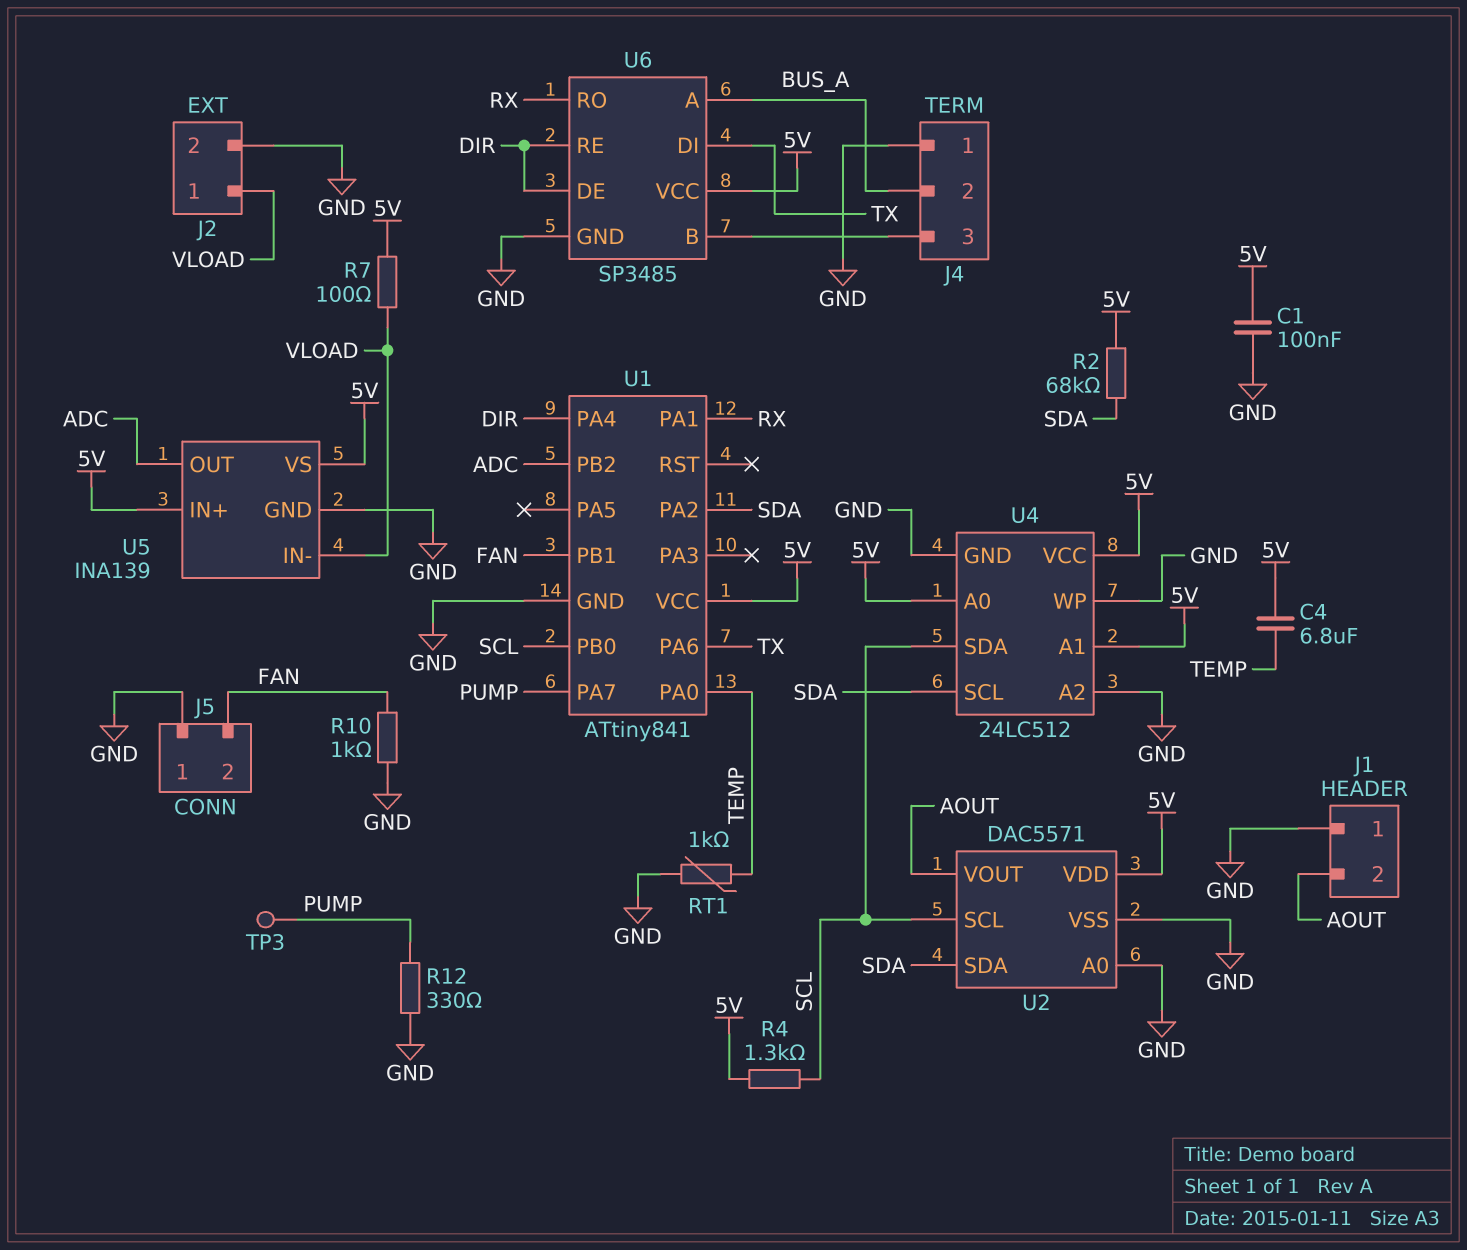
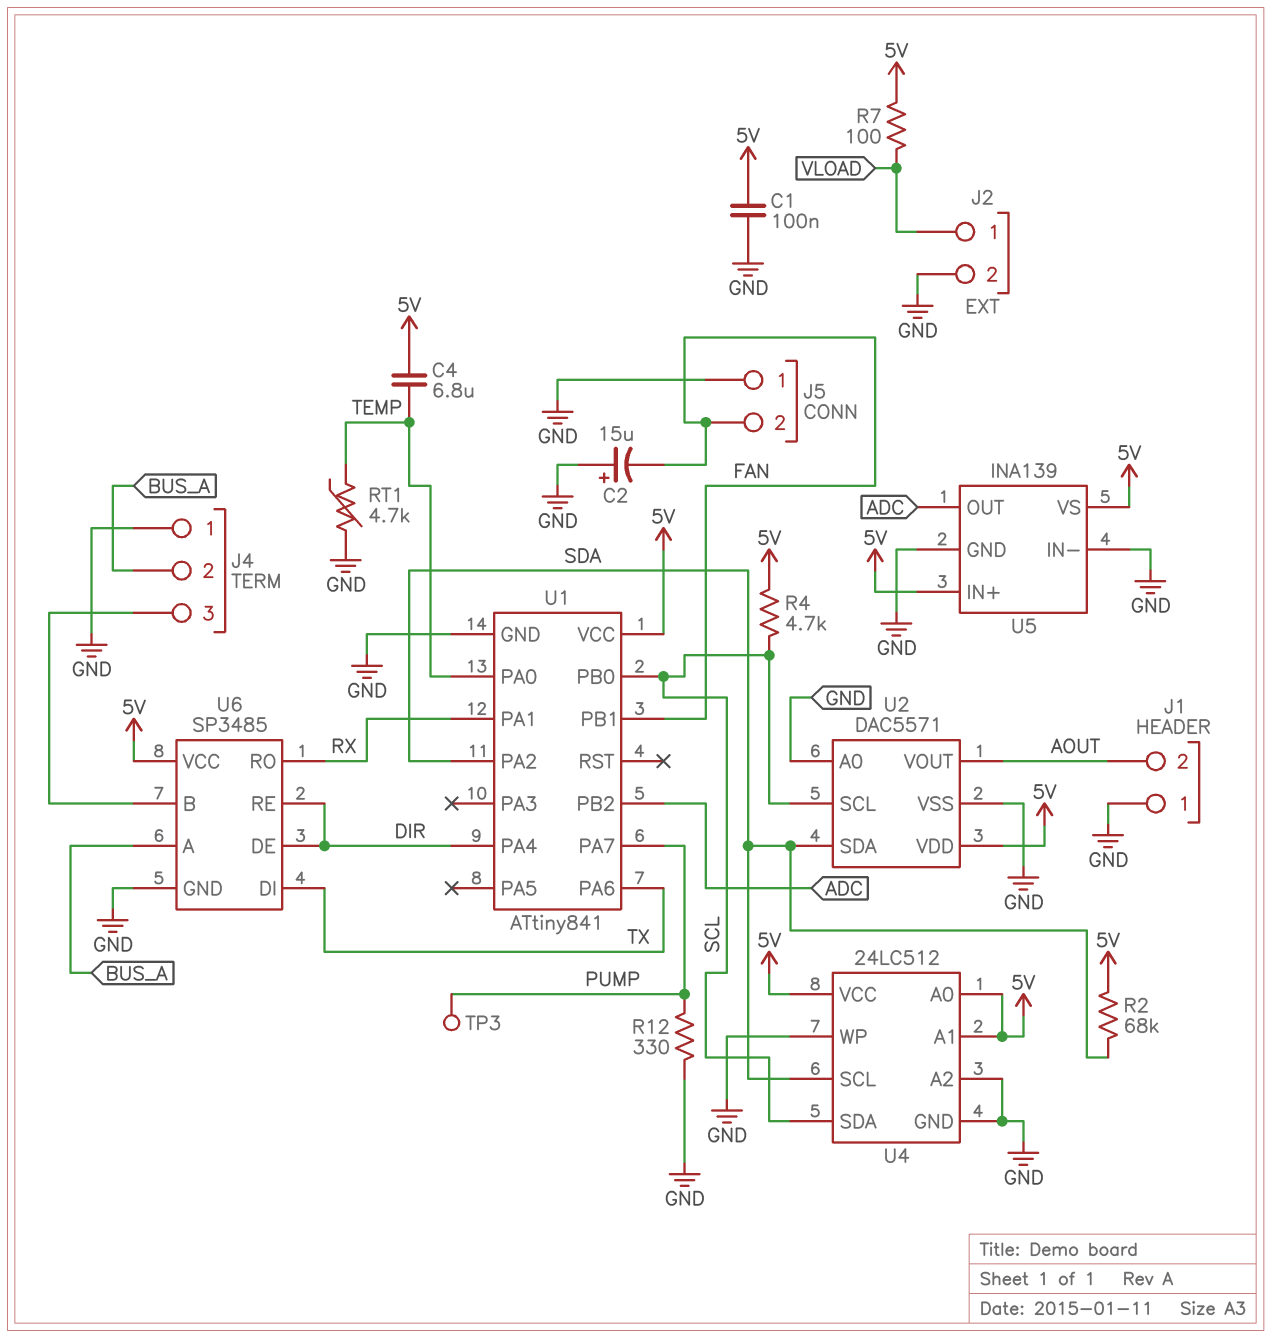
C2: none -> 15uF (plus GND, minus FAN)
R4: 1.3k (5V, SCL) -> 4.7k (5V, SCL)
R10: 1k (FAN, GND) -> none
RT1: 1k (GND, TEMP) -> 4.7k (GND, TEMP)
U5 pin IN-: VLOAD -> GND

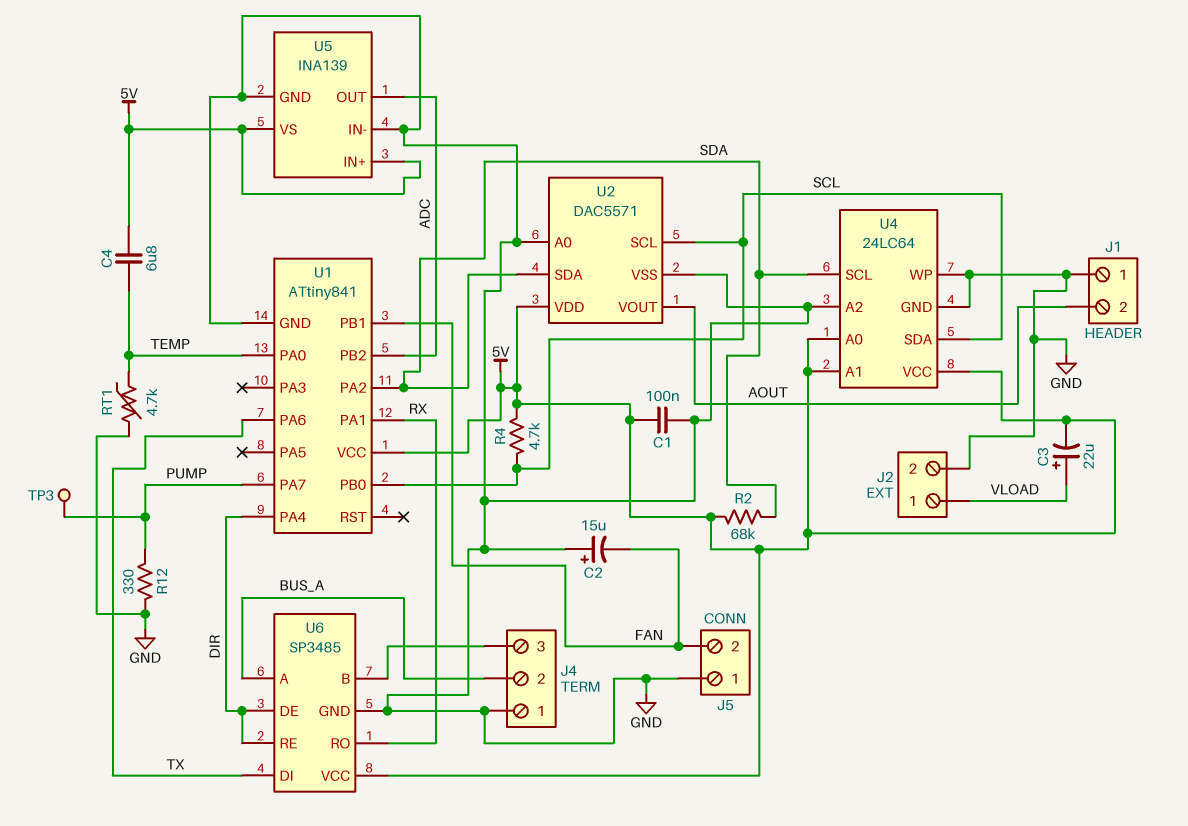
C3: none -> 22uF (plus VLOAD, minus 5V)
R7: 100 (5V, VLOAD) -> none
U4: 24LC512 -> 24LC64

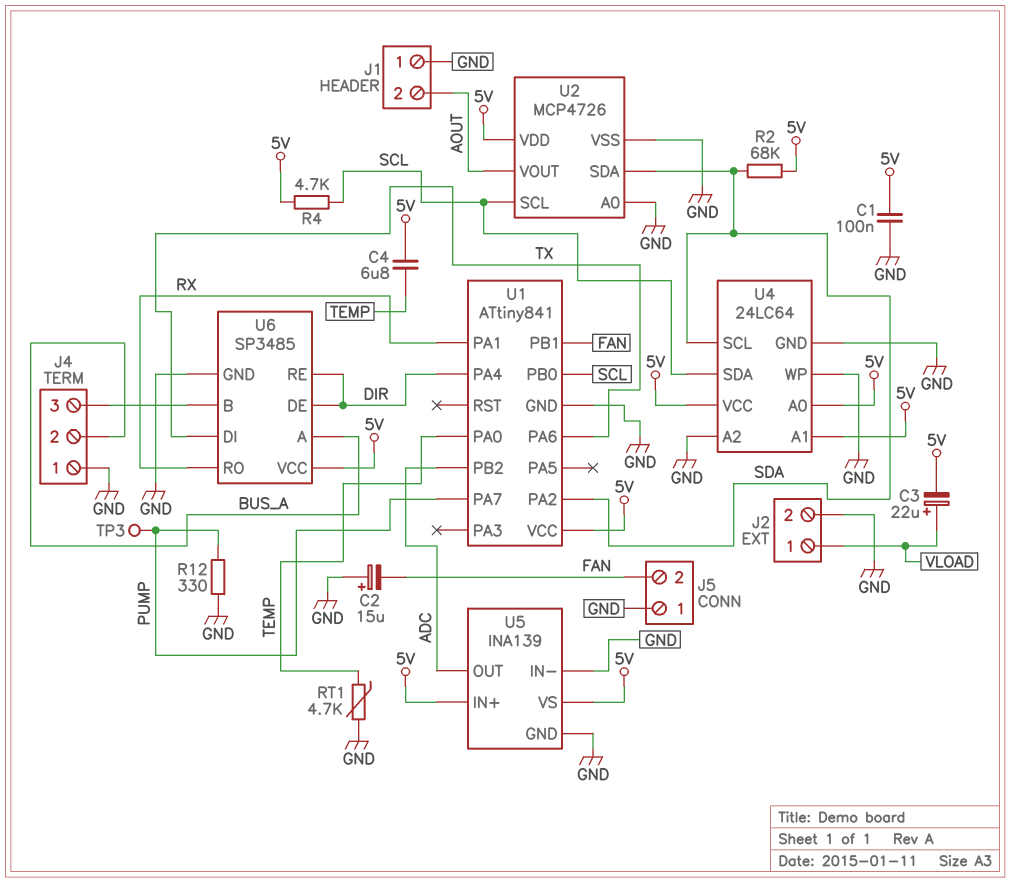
U2: DAC5571 -> MCP4726

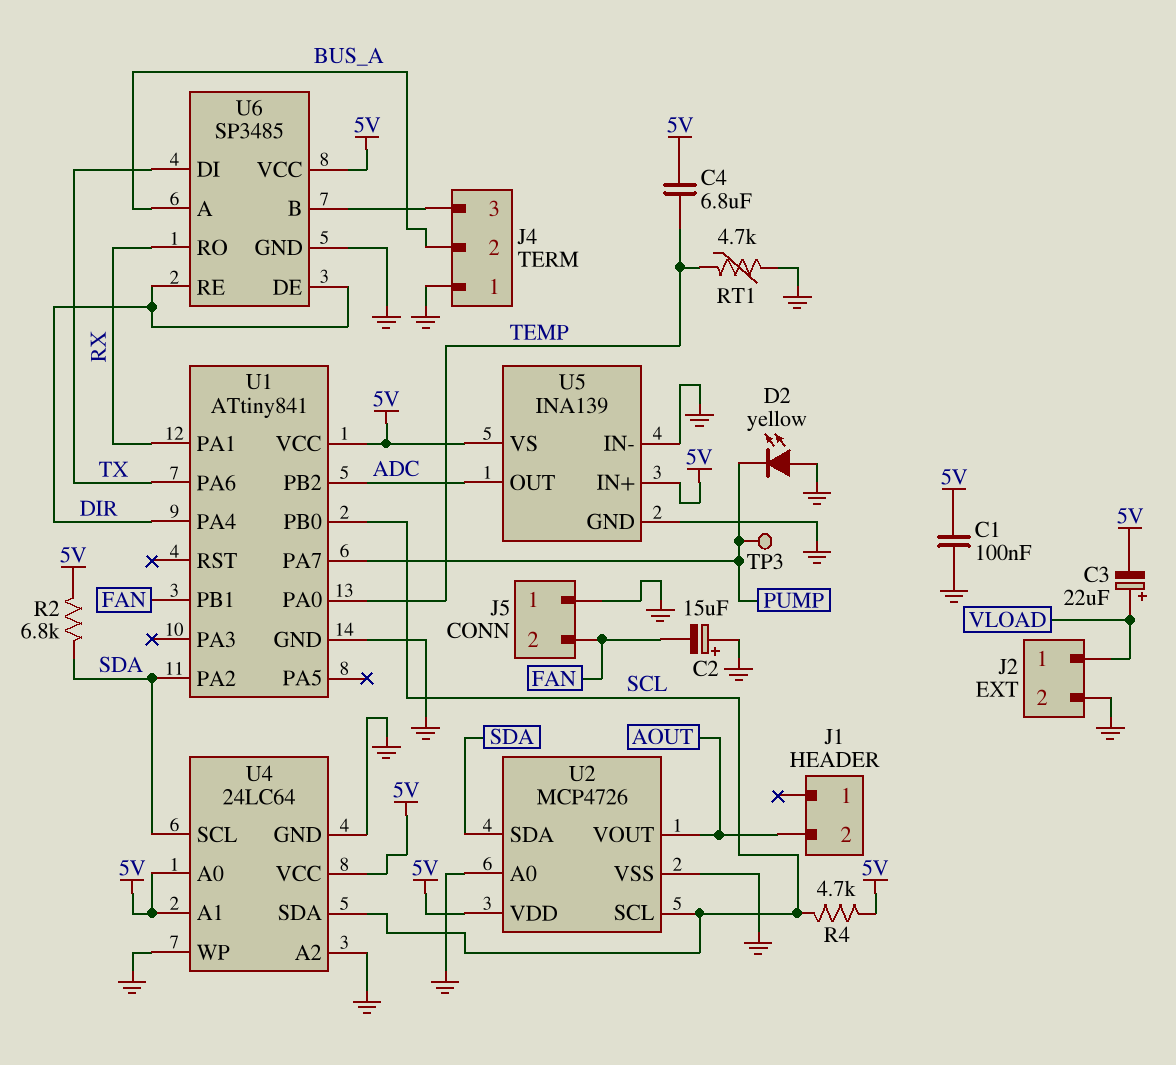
D2: none -> LED yellow (A GND, K PUMP)
J1 pin 1: GND -> none
R2: 68k (5V, SDA) -> 6.8k (5V, SDA)
R12: 330 (GND, PUMP) -> none

